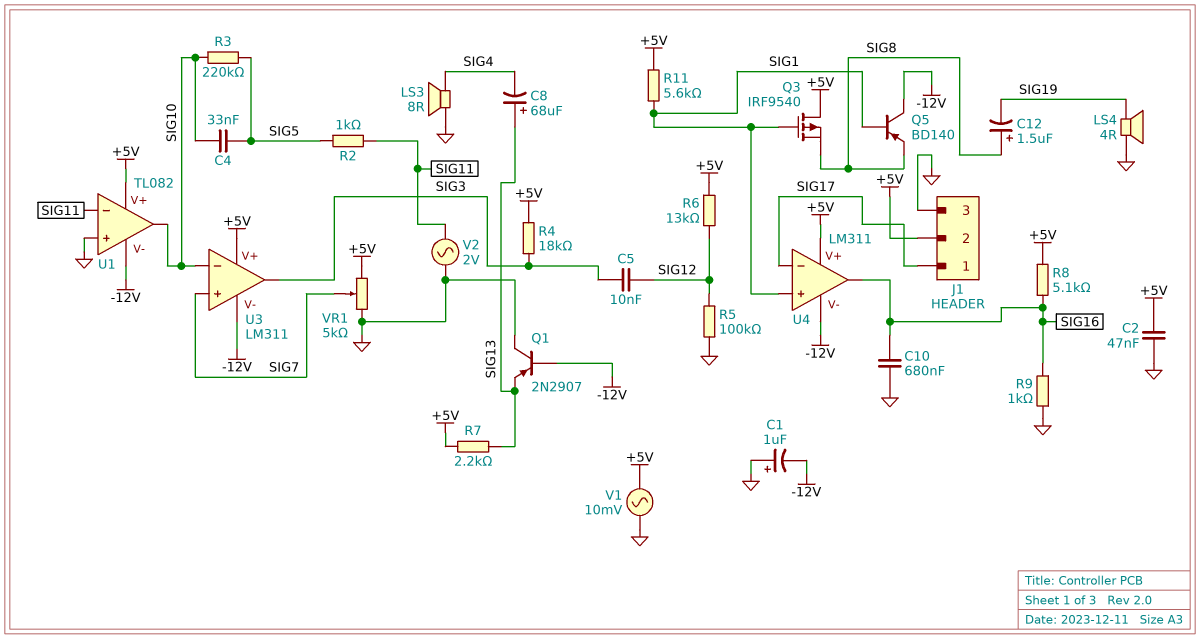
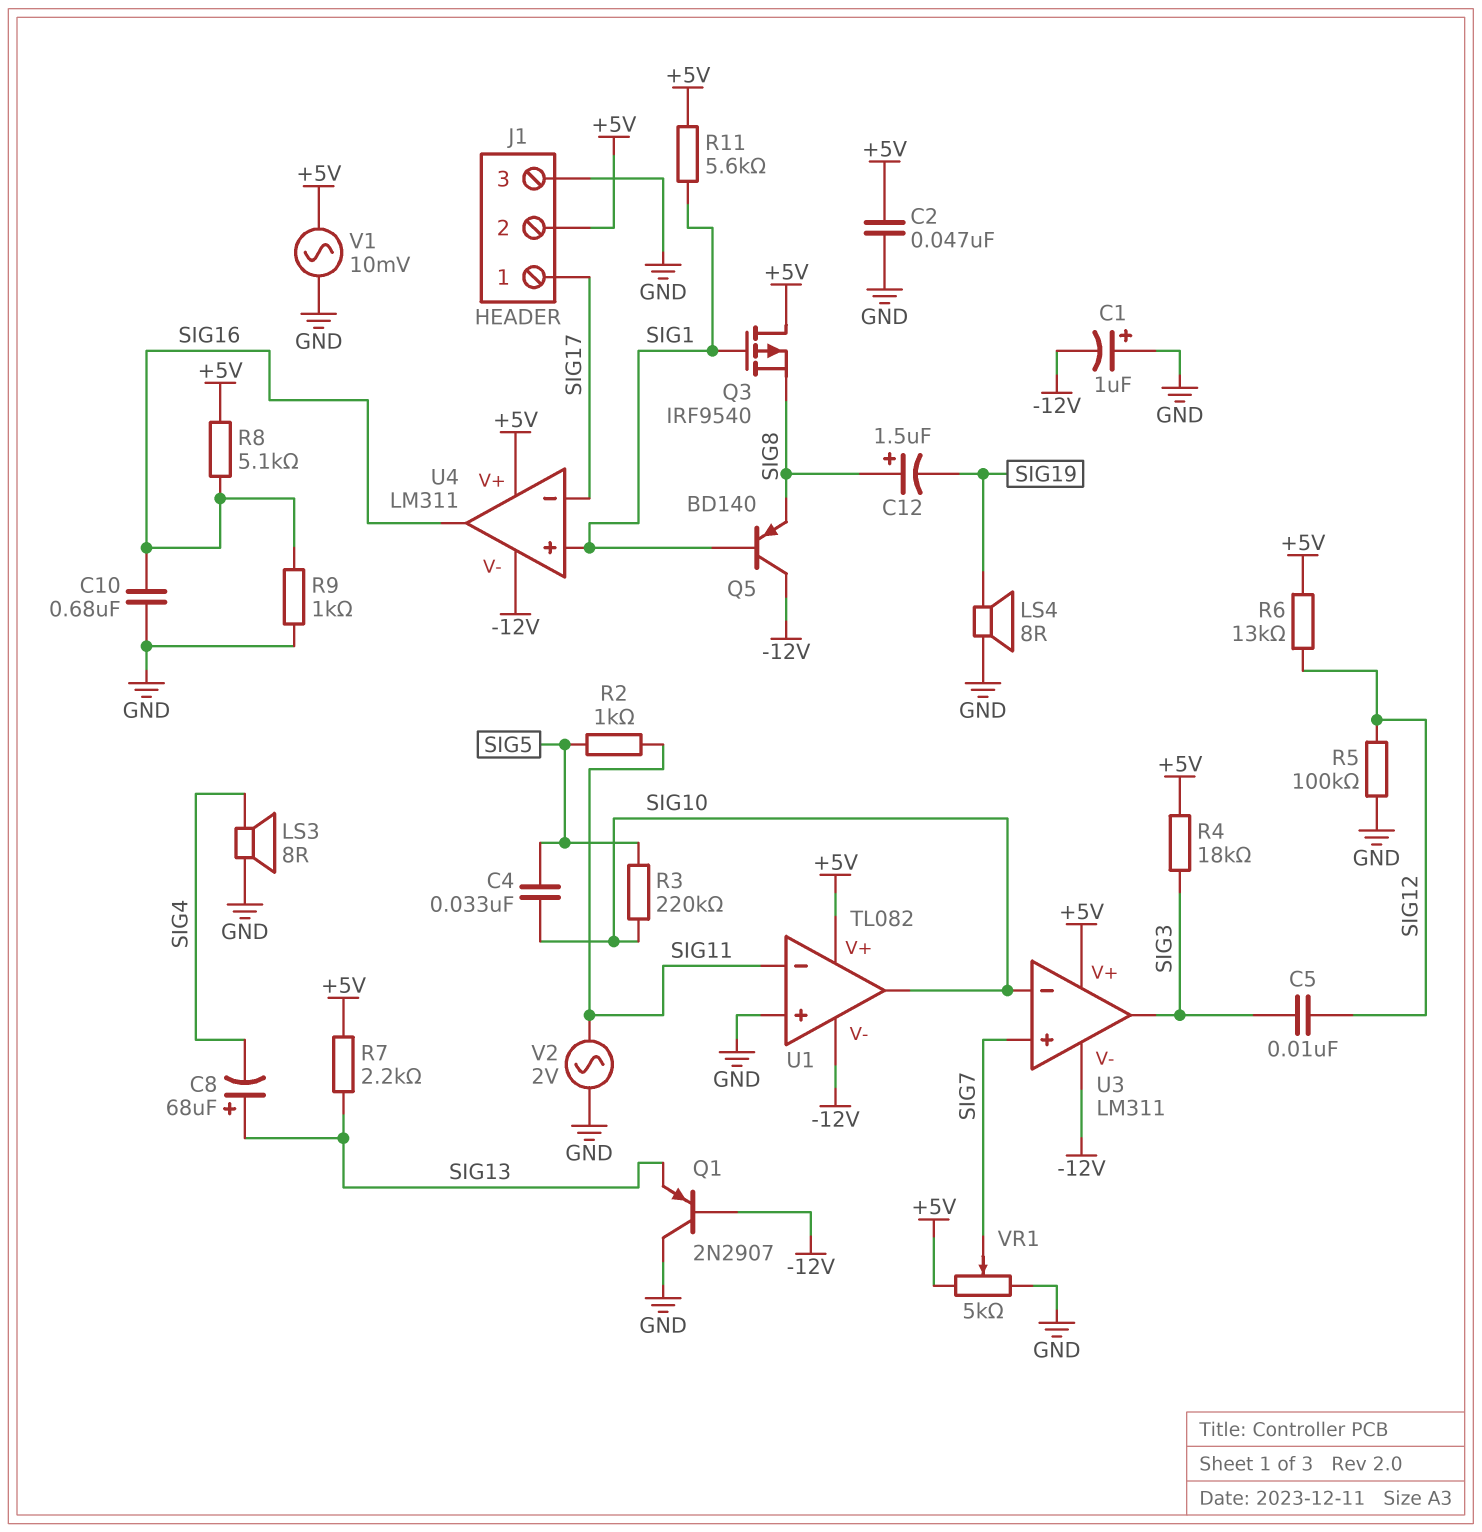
LS4: speaker 4R (GND, SIG19) -> speaker 8R (GND, SIG19)

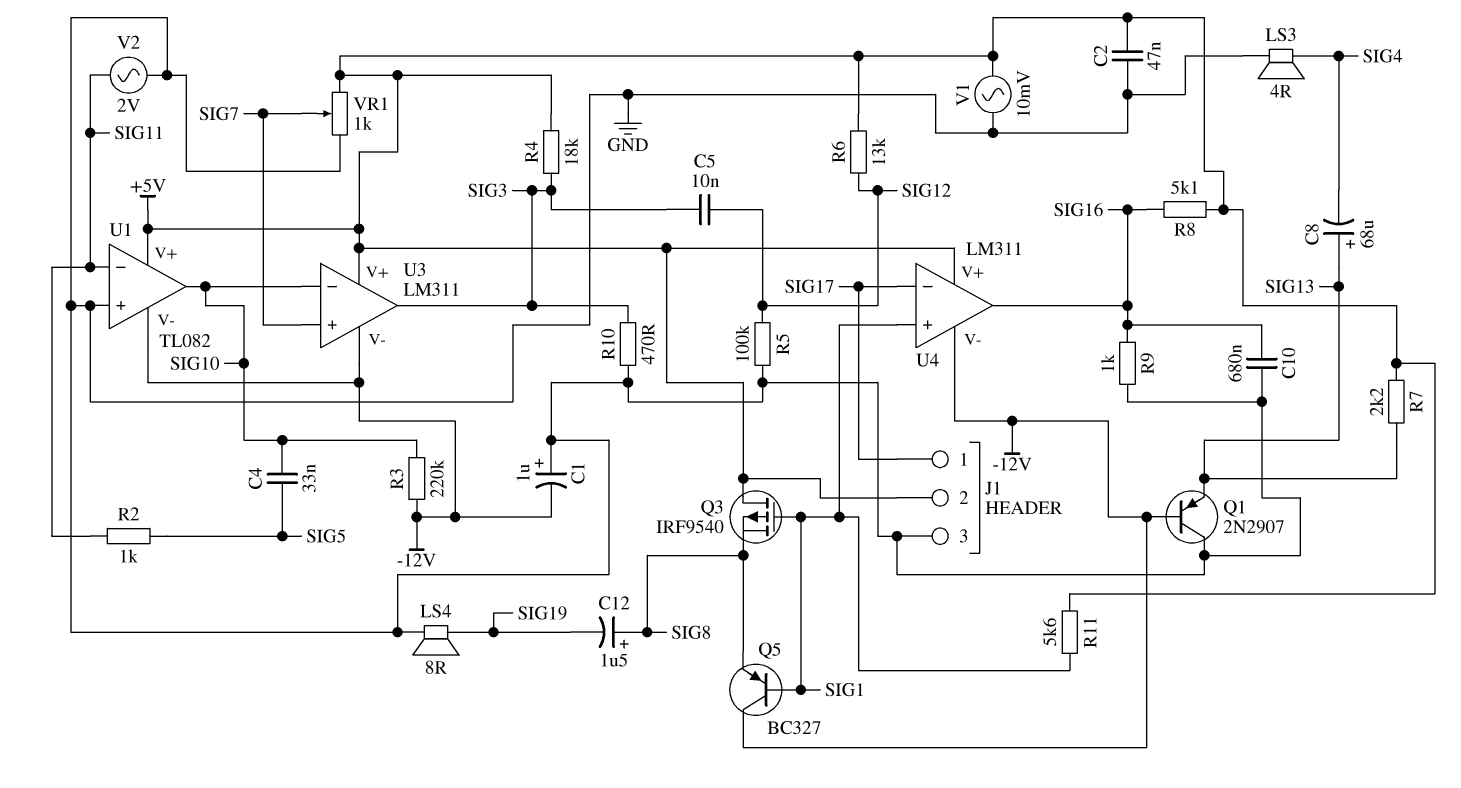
LS3: speaker 8R (GND, SIG4) -> speaker 4R (GND, SIG4)
Q5: PNP BD140 (B SIG1, C -12V, E SIG8) -> PNP BC327 (B SIG1, C -12V, E SIG8)
R3: 220k (SIG5, SIG10) -> 220k (-12V, SIG10)
R10: none -> 470 (GND, SIG3)
VR1: 5k (+5V, GND, wiper SIG7) -> 1k (+5V, GND, wiper SIG7)

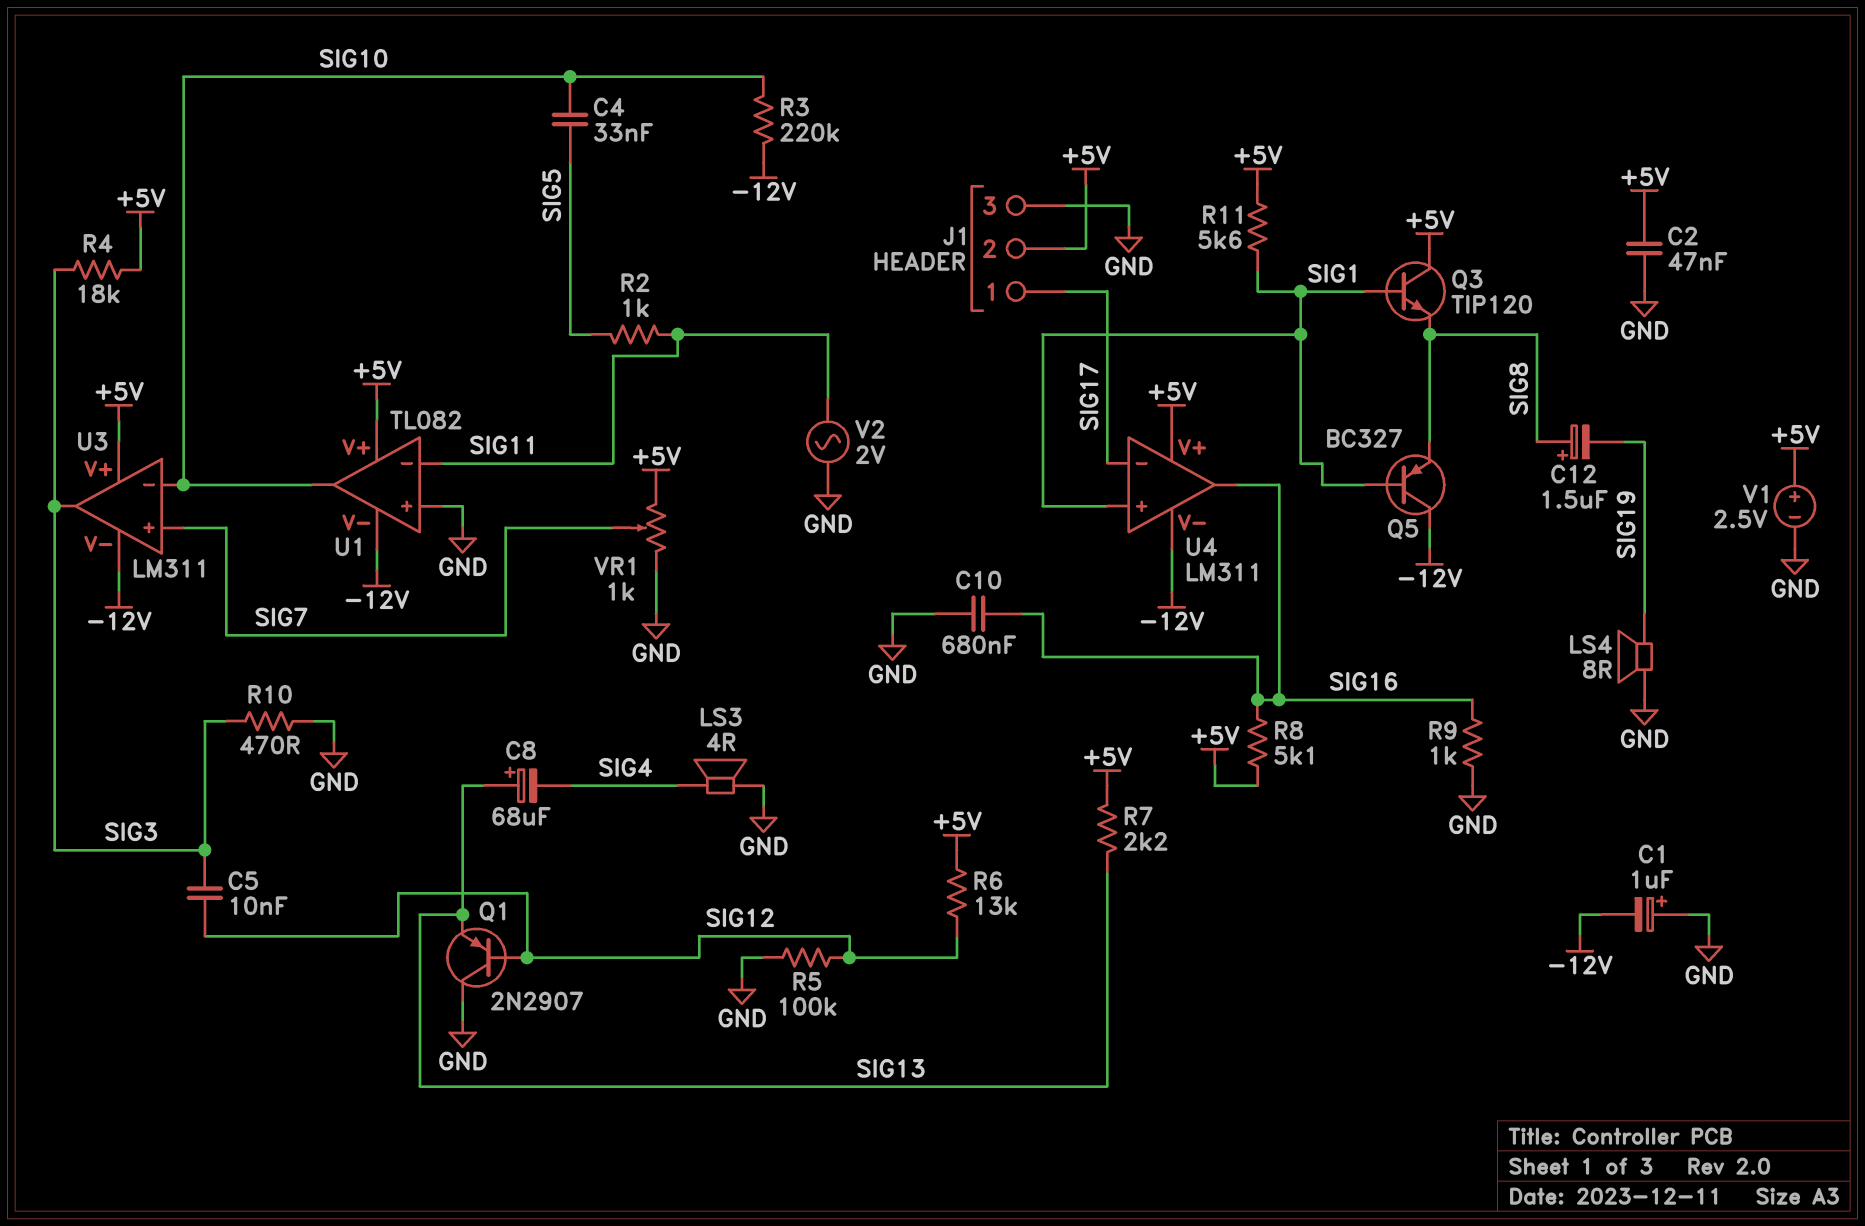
Q1: PNP 2N2907 (B -12V, C GND, E SIG13) -> PNP 2N2907 (B SIG12, C GND, E SIG13)
Q3: PMOS IRF9540 (G SIG1, D +5V, S SIG8) -> NPN TIP120 (B SIG1, C +5V, E SIG8)
V1: AC 10mV (+5V, GND) -> 2.5V (plus +5V, minus GND)

